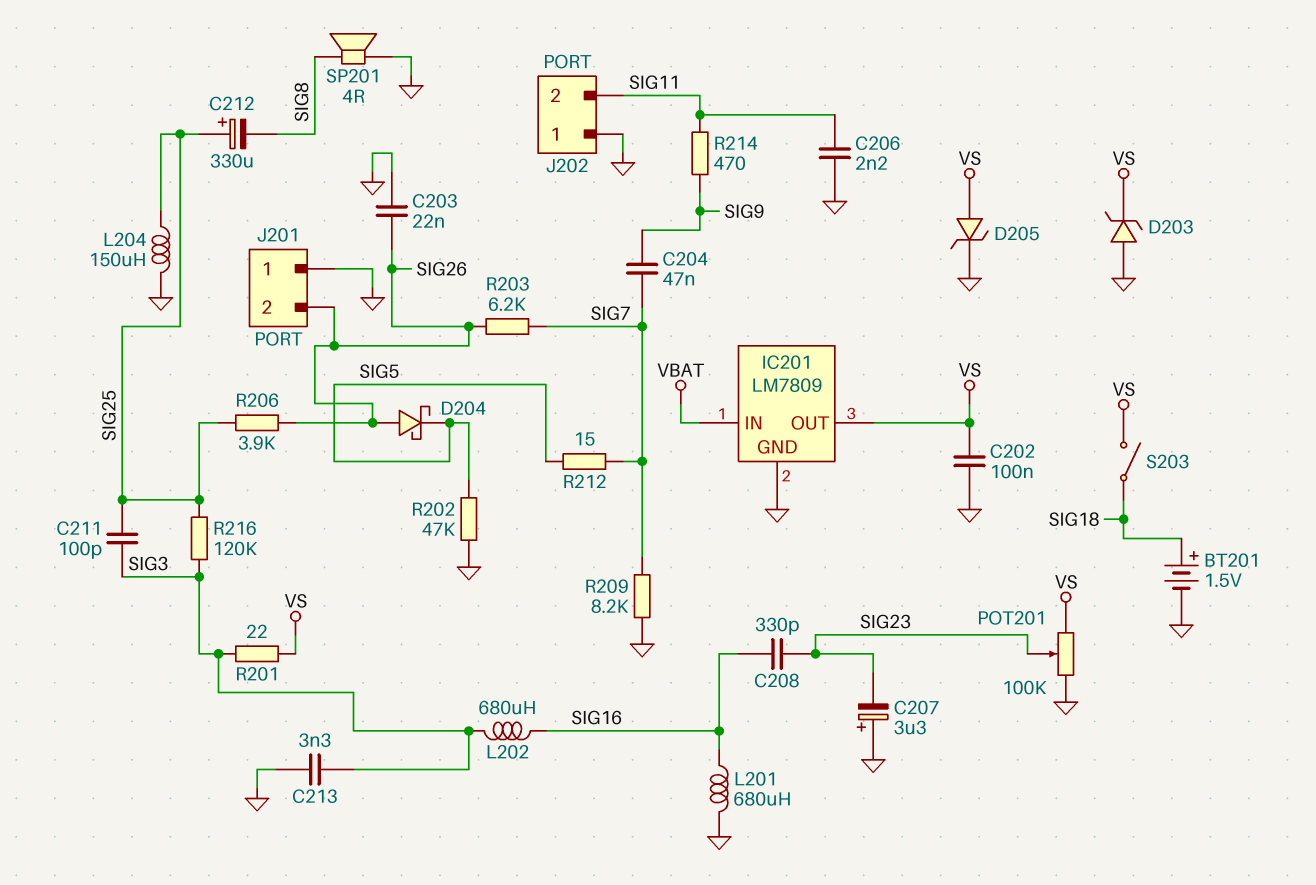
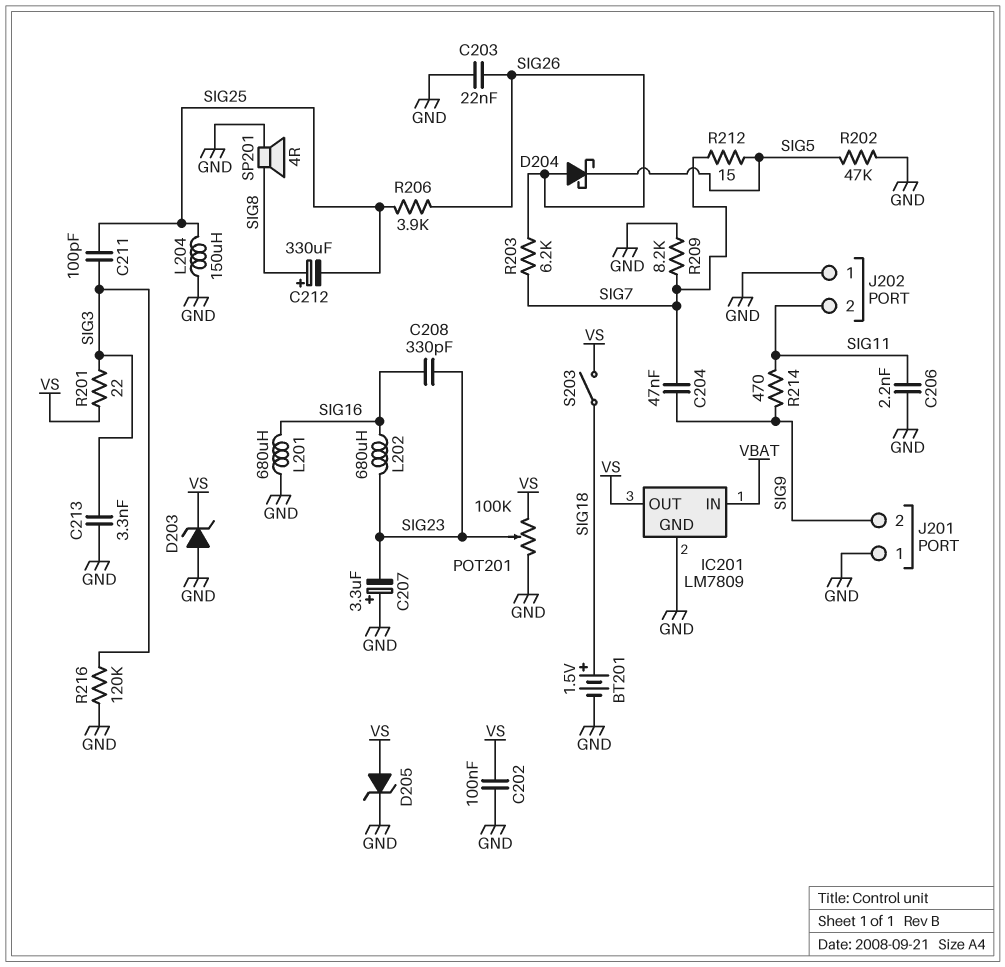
C212: 330uF (plus SIG25, minus SIG8) -> 330uF (plus SIG8, minus SIG25)
J201 pin 2: SIG26 -> SIG9
L202: 680uH (SIG3, SIG16) -> 680uH (SIG16, SIG23)
R216: 120k (SIG3, SIG25) -> 120k (GND, SIG3)

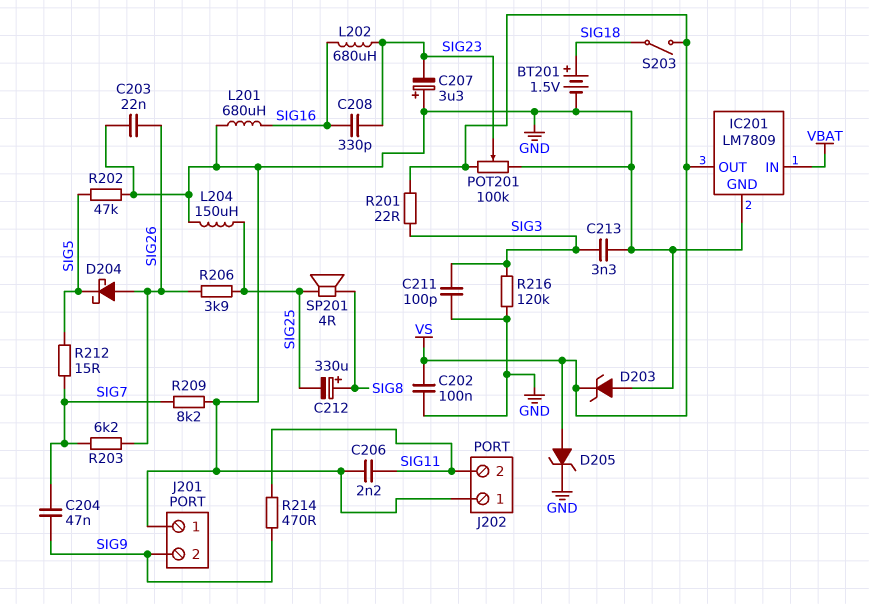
C211: 100pF (SIG3, SIG25) -> 100pF (GND, SIG3)
SP201: speaker 4R (GND, SIG8) -> speaker 4R (SIG8, SIG25)

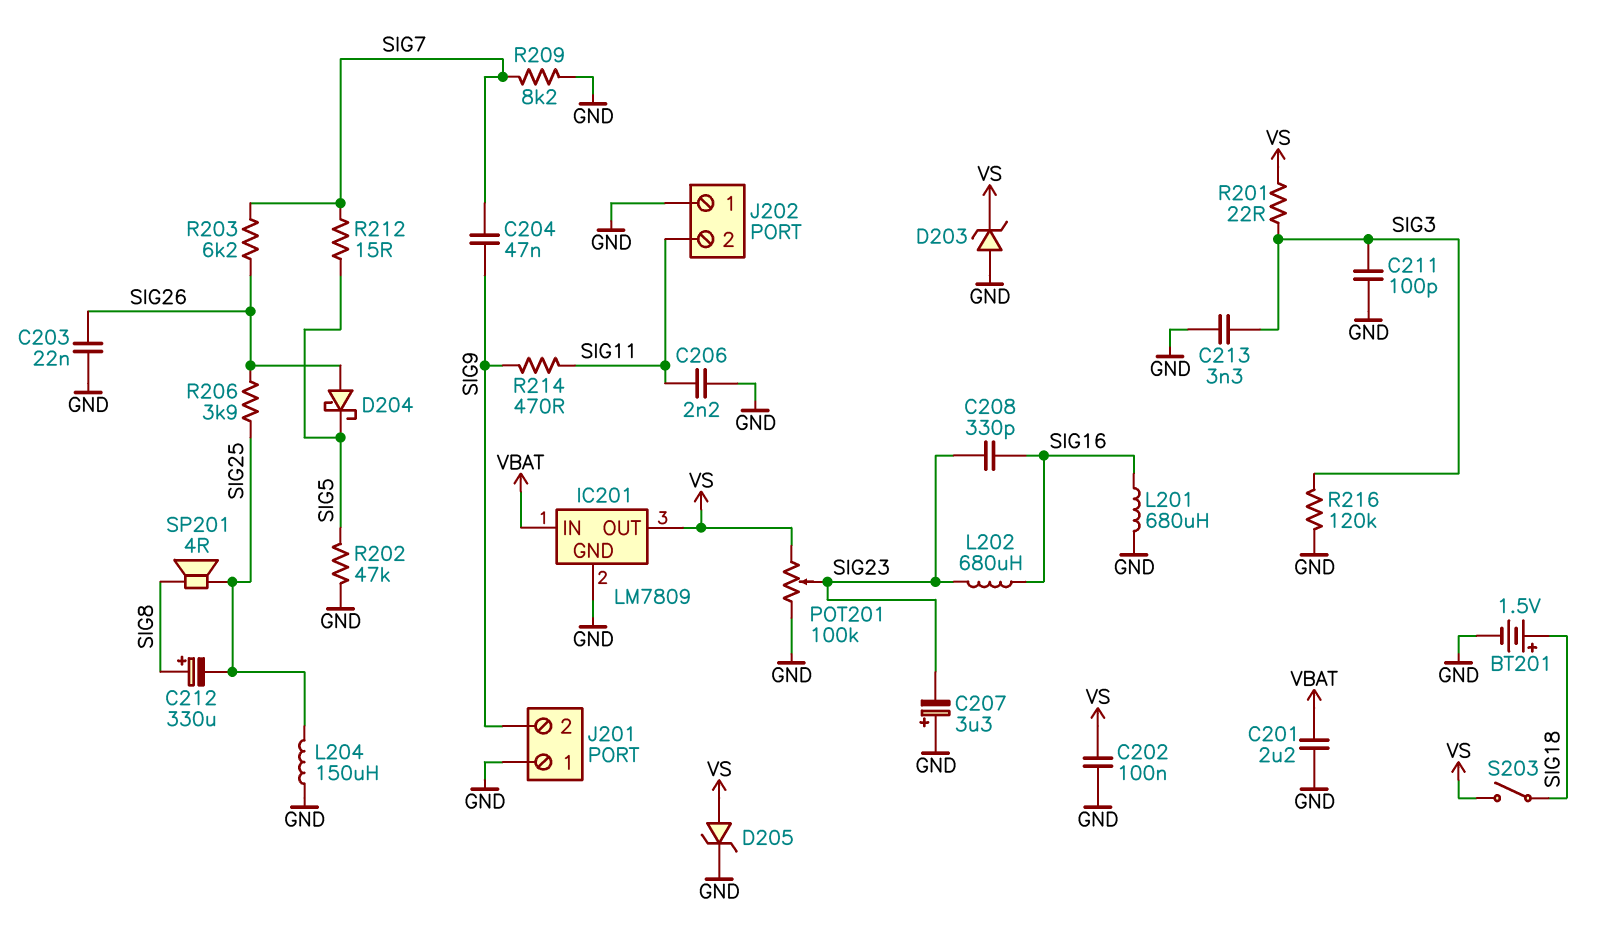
C201: none -> 2.2uF (GND, VBAT)

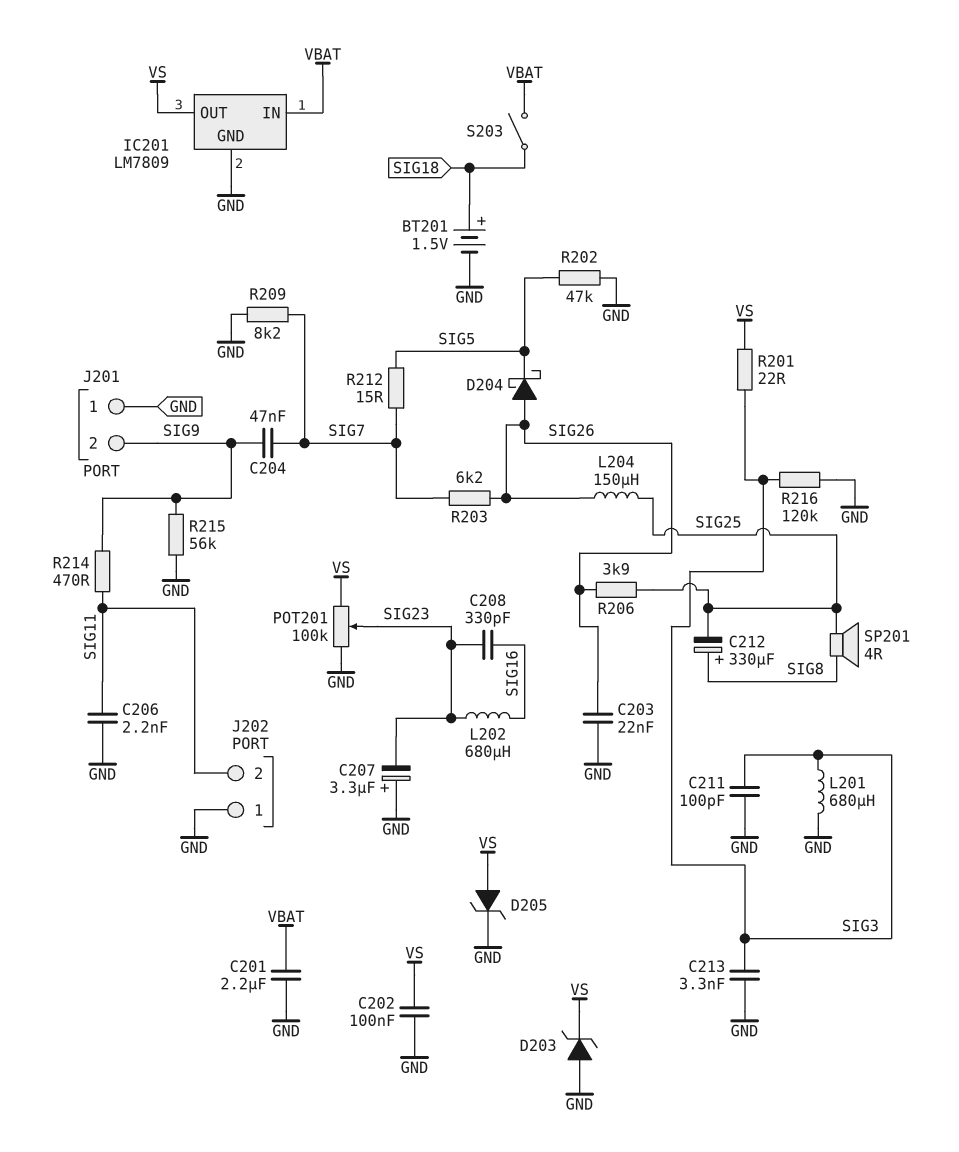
L201: 680uH (GND, SIG16) -> 680uH (GND, SIG3)
L204: 150uH (GND, SIG25) -> 150uH (SIG25, SIG26)
R215: none -> 56k (GND, SIG9)
S203: switch (SIG18, VS) -> switch (SIG18, VBAT)

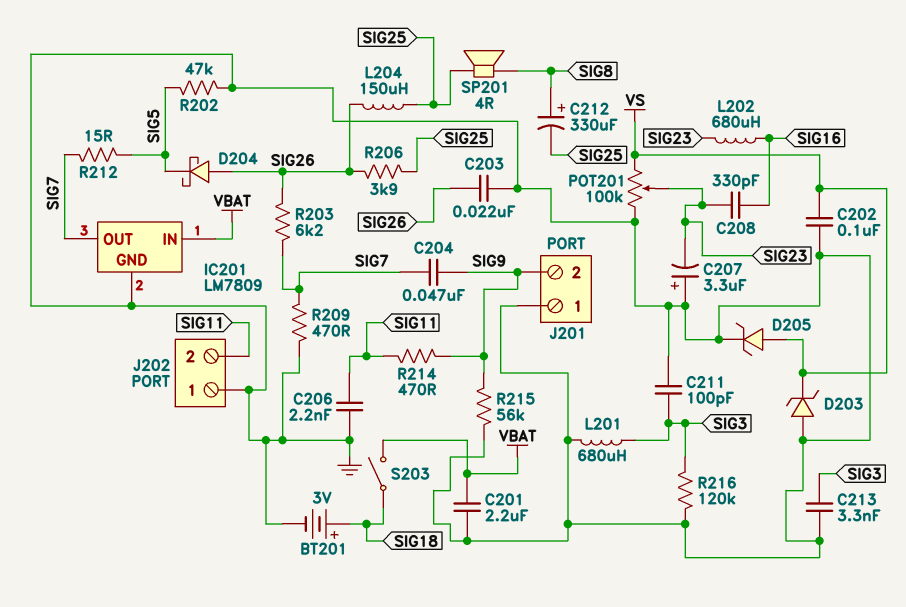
BT201: 1.5V (plus SIG18, minus GND) -> 3V (plus SIG18, minus GND)
IC201 pin OUT: VS -> SIG7
R201: 22 (SIG3, VS) -> none
R209: 8.2k (GND, SIG7) -> 470 (GND, SIG7)

